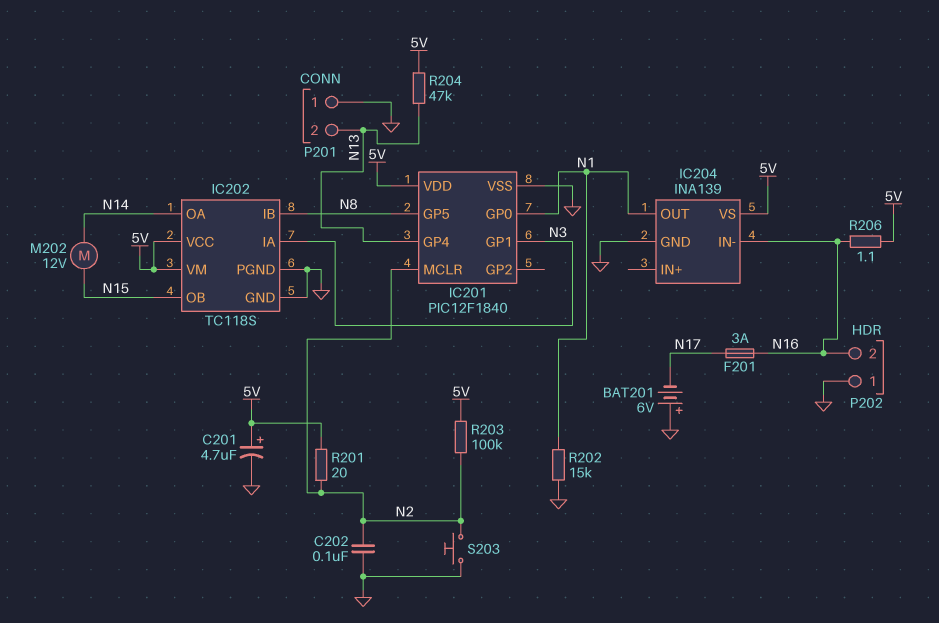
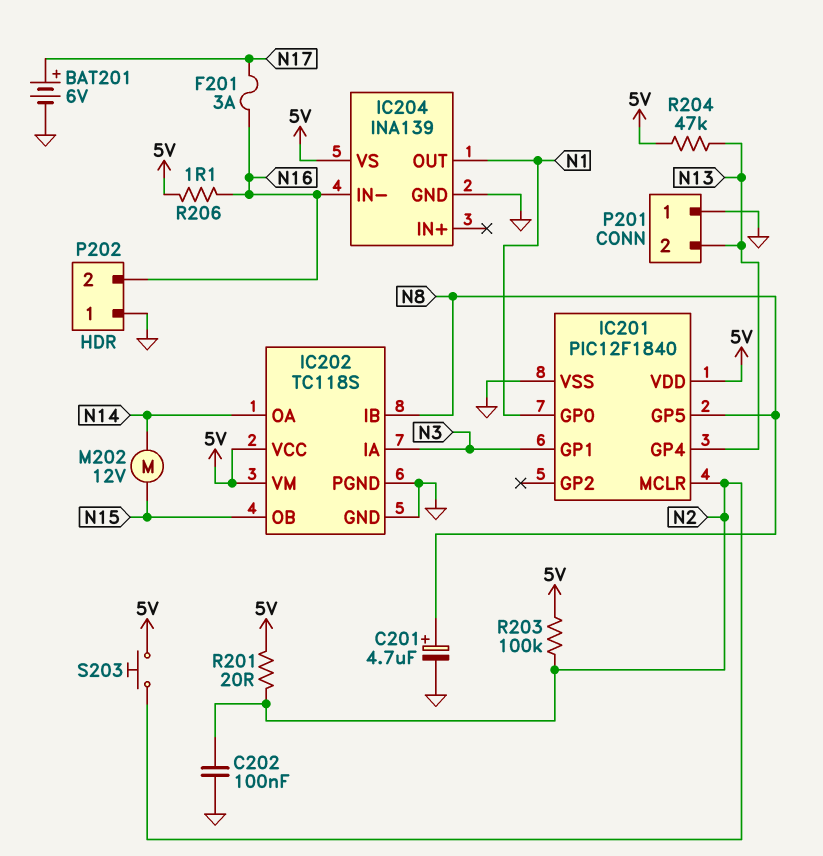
BAT201: 6V (plus GND, minus N17) -> 6V (plus N17, minus GND)
C201: 4.7uF (plus 5V, minus GND) -> 4.7uF (plus N8, minus GND)
R202: 15k (GND, N1) -> none
S203: button (GND, N2) -> button (5V, N2)

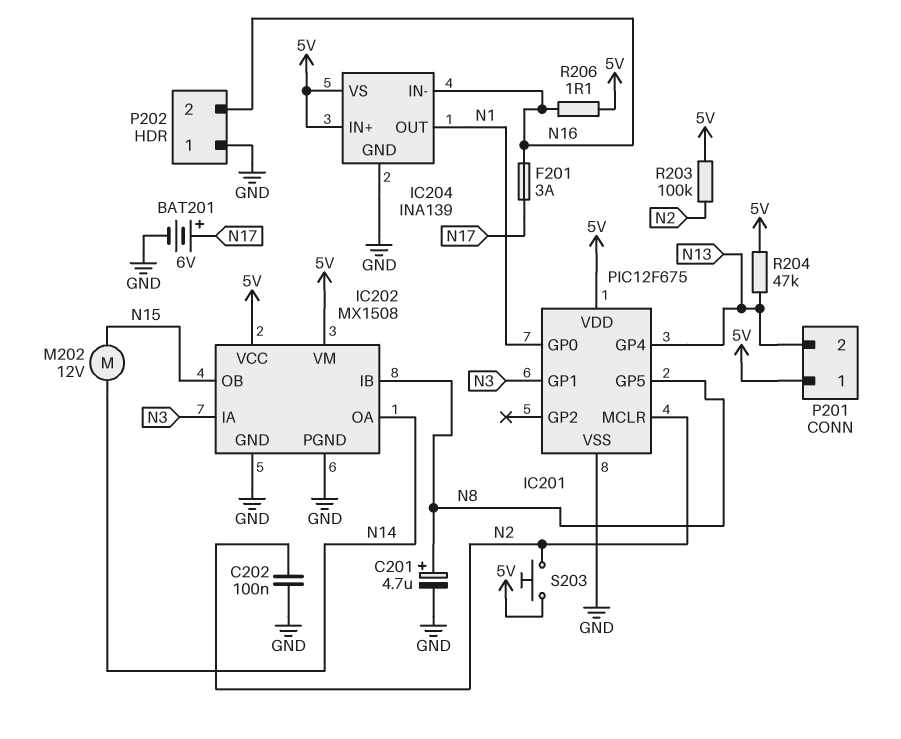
IC201: PIC12F1840 -> PIC12F675
IC202: TC118S -> MX1508
IC204 pin IN+: none -> 5V
P201 pin 1: GND -> 5V
R201: 20 (5V, N2) -> none

